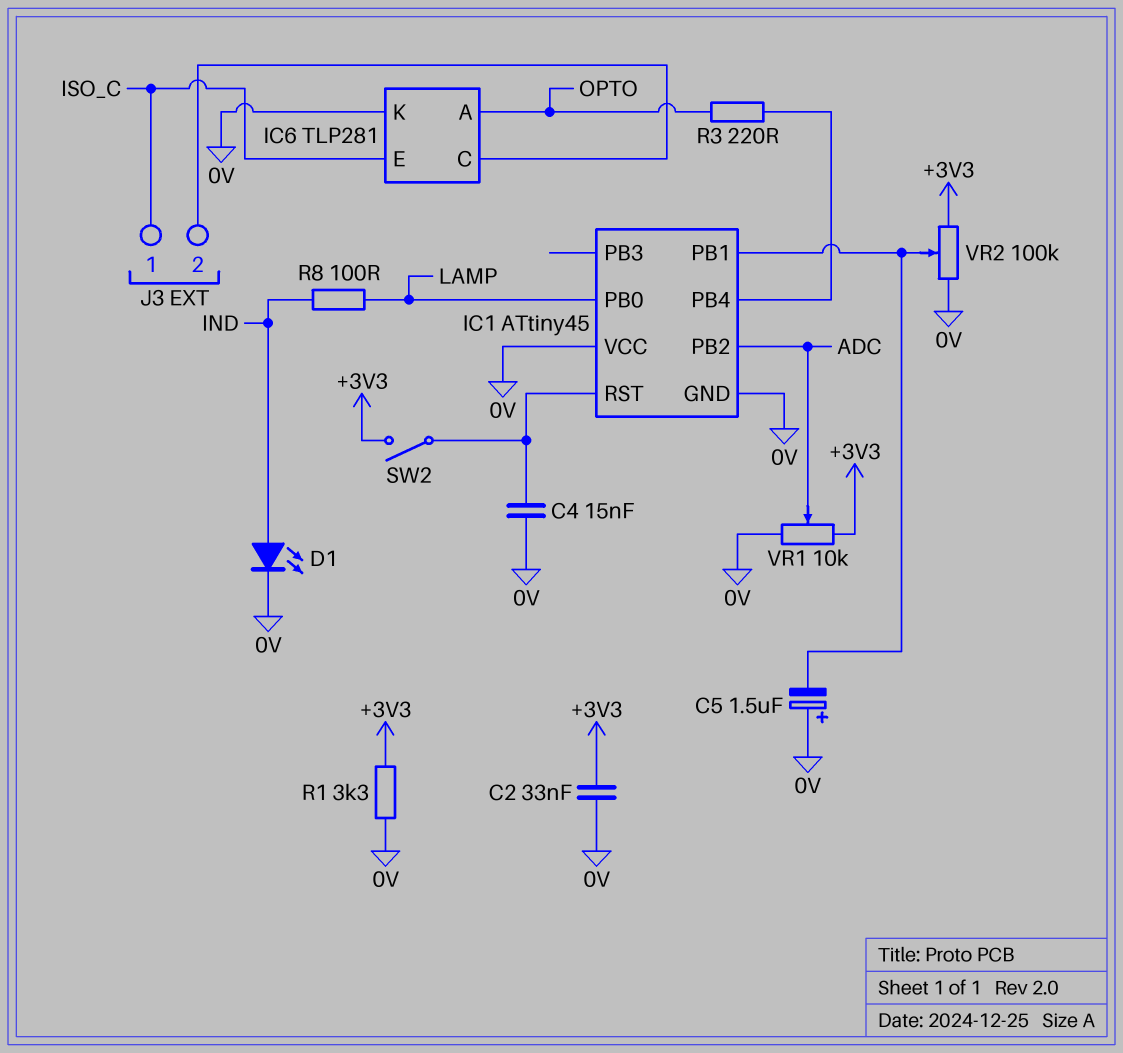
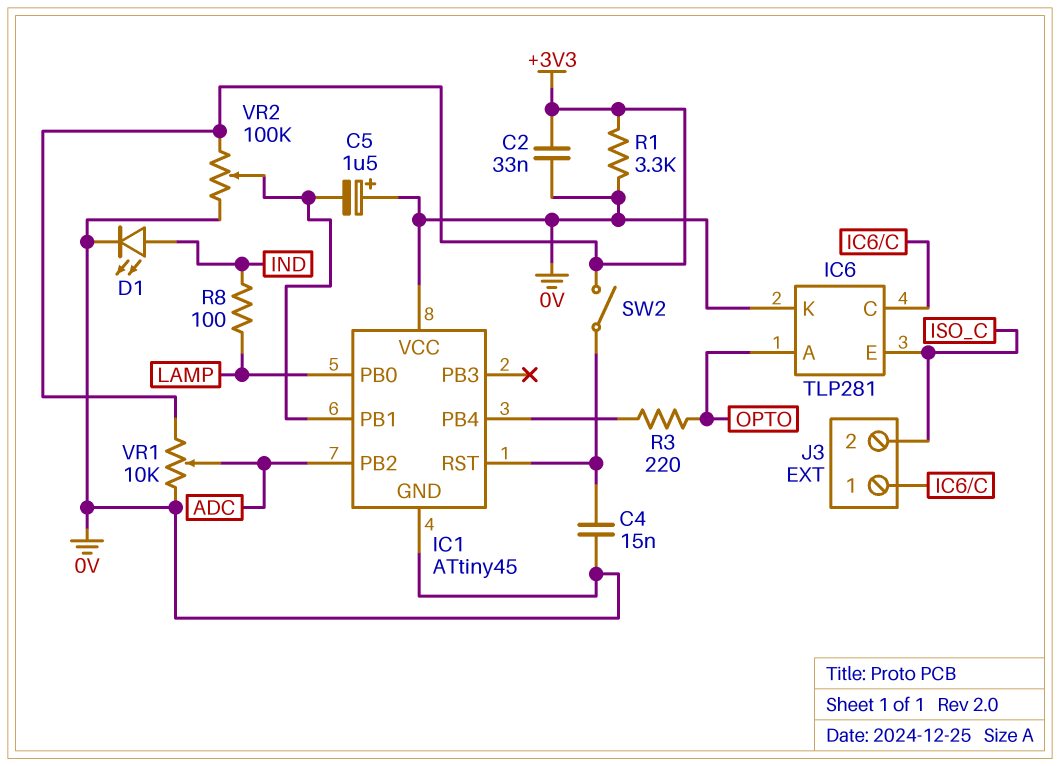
J3 pin 1: ISO_C -> IC6/C
J3 pin 2: IC6/C -> ISO_C

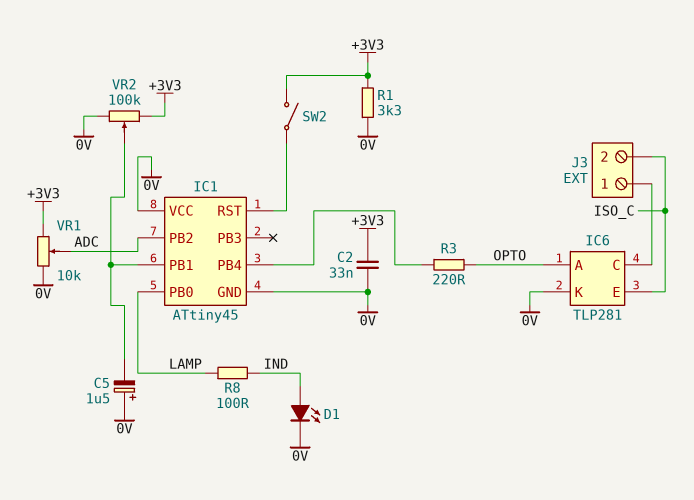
C4: 15nF (0V, IC1/RST) -> none

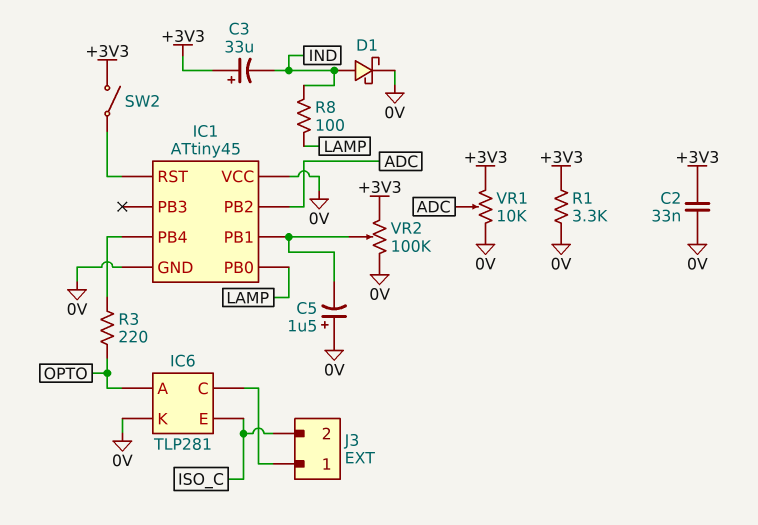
C3: none -> 33uF (plus +3V3, minus IND)
D1: LED (A IND, K 0V) -> schottky (A IND, K 0V)

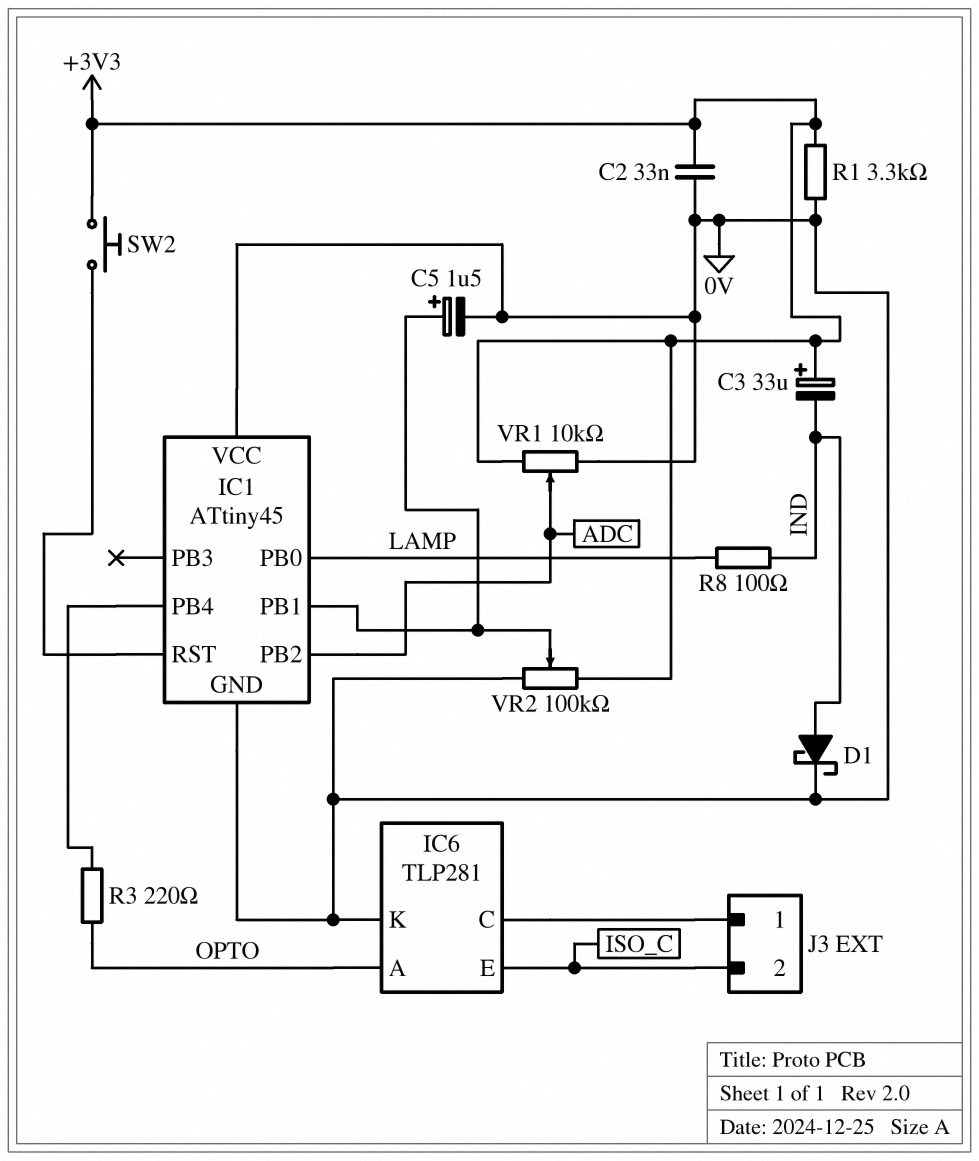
C5: 1.5uF (plus 0V, minus IC1/PB1) -> 1.5uF (plus IC1/PB1, minus 0V)
SW2: switch (+3V3, IC1/RST) -> button (+3V3, IC1/RST)

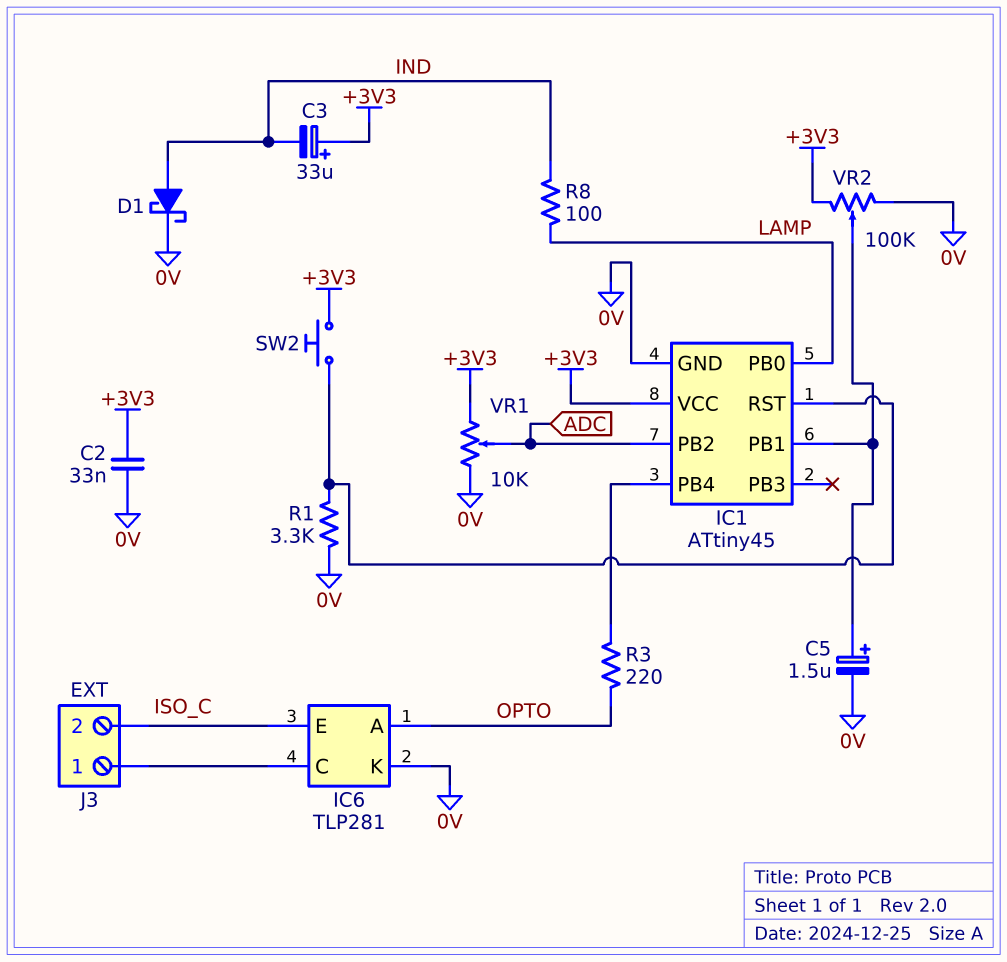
IC1 pin VCC: 0V -> +3V3
R1: 3.3k (+3V3, 0V) -> 3.3k (0V, IC1/RST)

